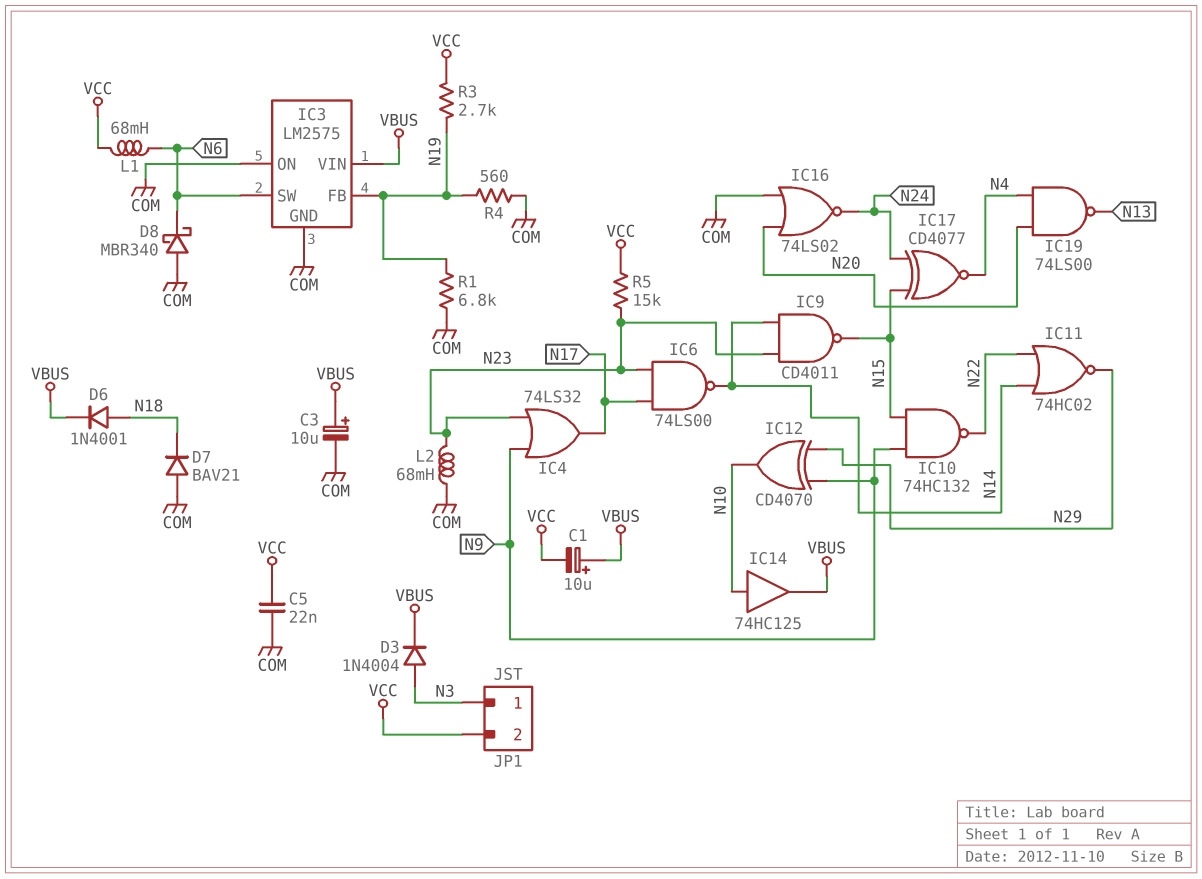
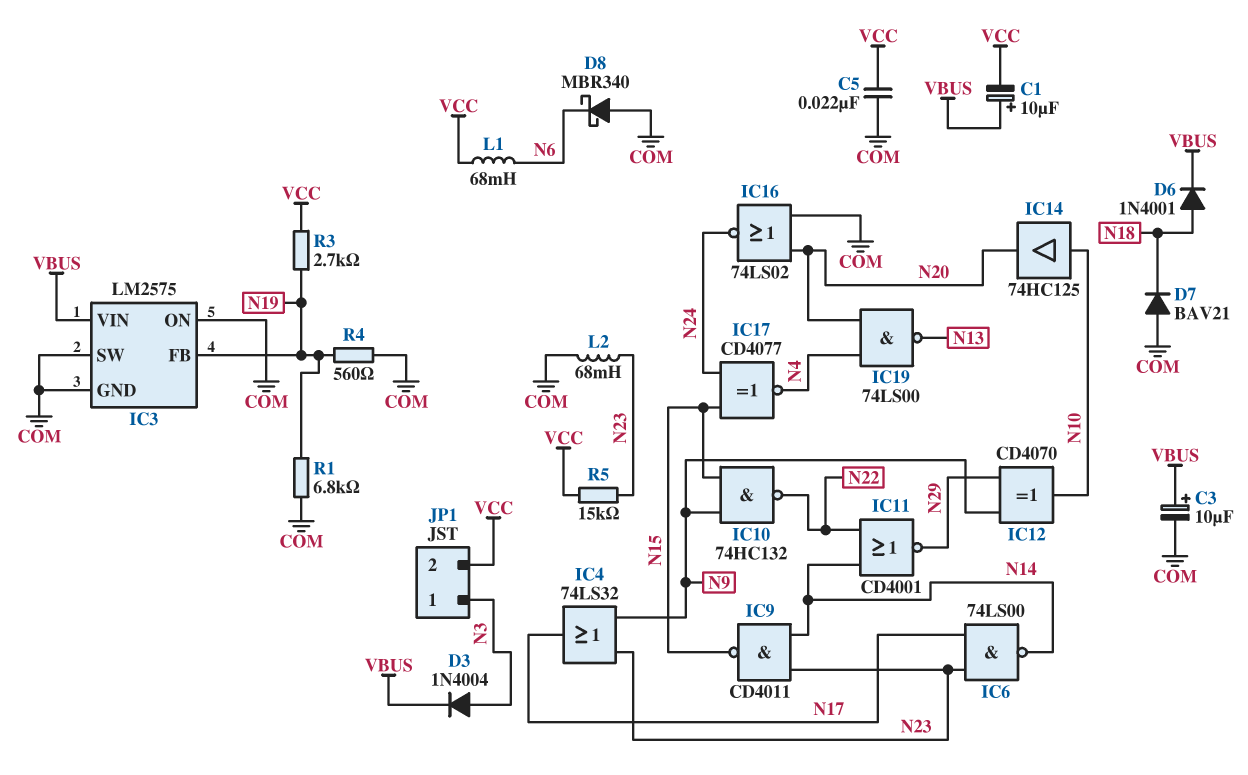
IC3 pin SW: N6 -> COM
IC11: NOR 74HC02 (in N14, in N22, out N29) -> NOR CD4001 (in N14, in N22, out N29)
IC14: buffer 74HC125 (in N10, out VBUS) -> buffer 74HC125 (in N10, out N20)

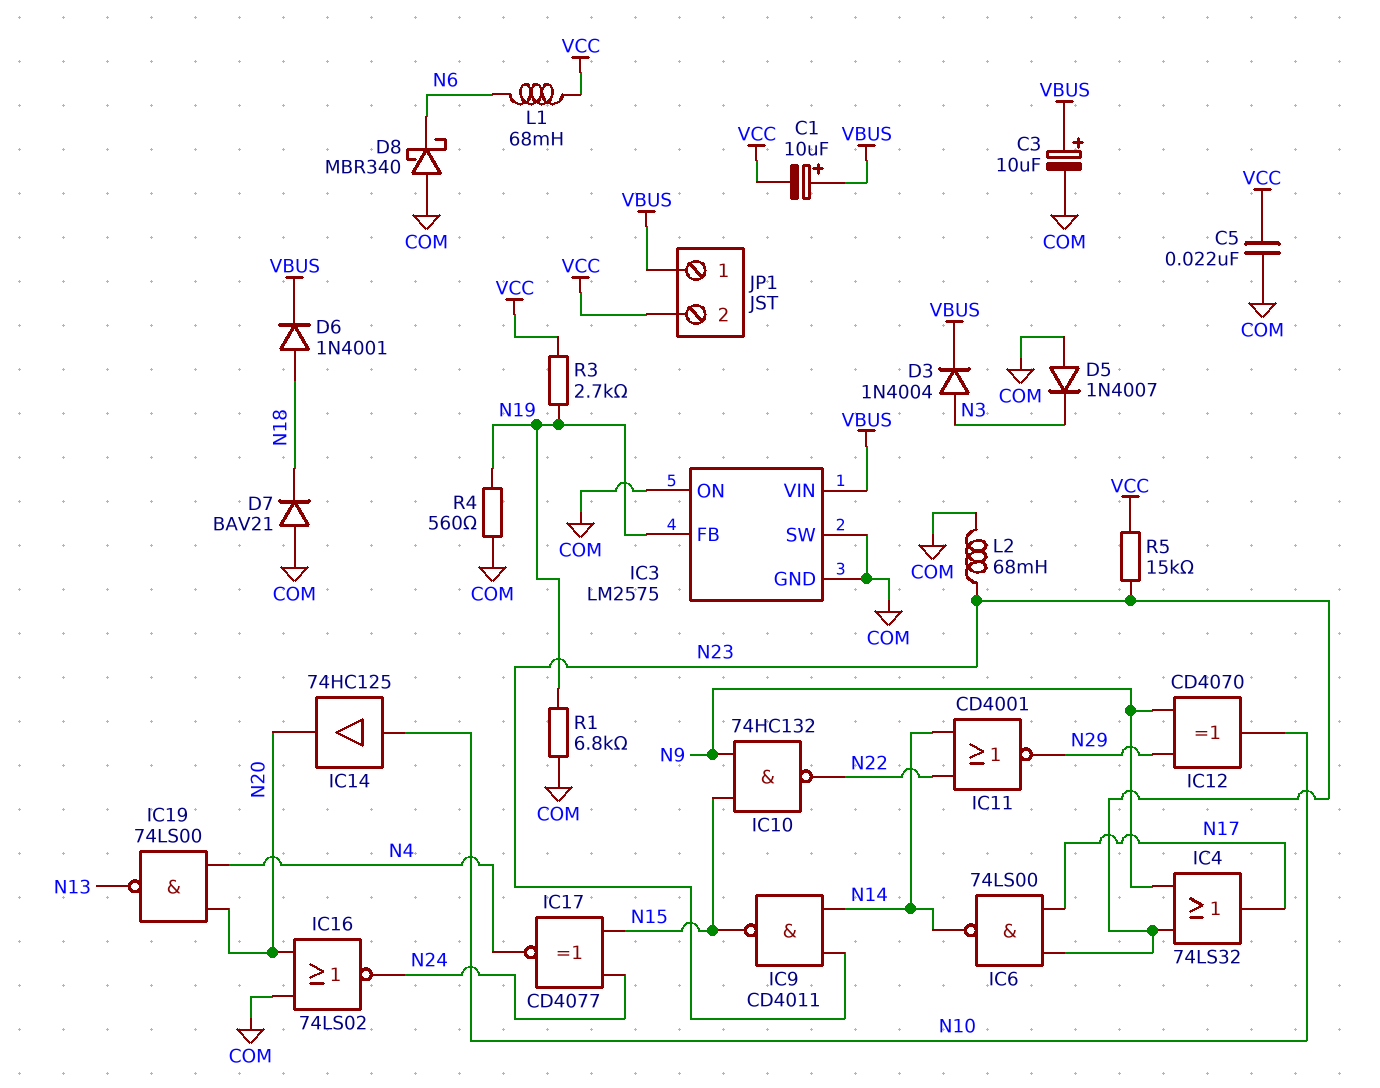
D5: none -> diode 1N4007 (A COM, K N3)
JP1 pin 1: N3 -> VBUS

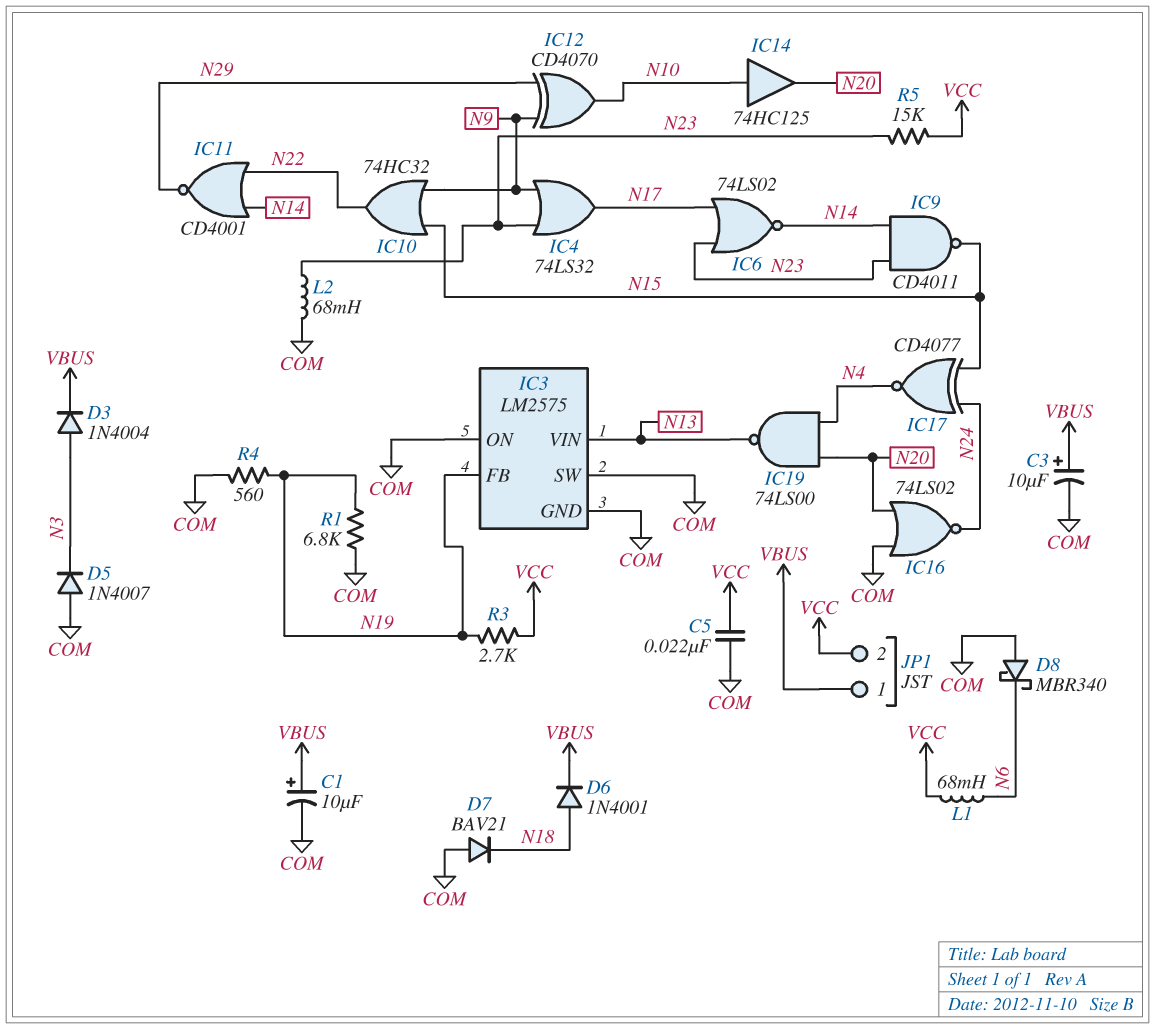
C1: 10uF (plus VBUS, minus VCC) -> 10uF (plus VBUS, minus COM)
IC3 pin VIN: VBUS -> N13
IC6: NAND 74LS00 (in N17, in N23, out N14) -> NOR 74LS02 (in N17, in N23, out N14)
IC10: NAND 74HC132 (in N9, in N15, out N22) -> OR 74HC32 (in N9, in N15, out N22)

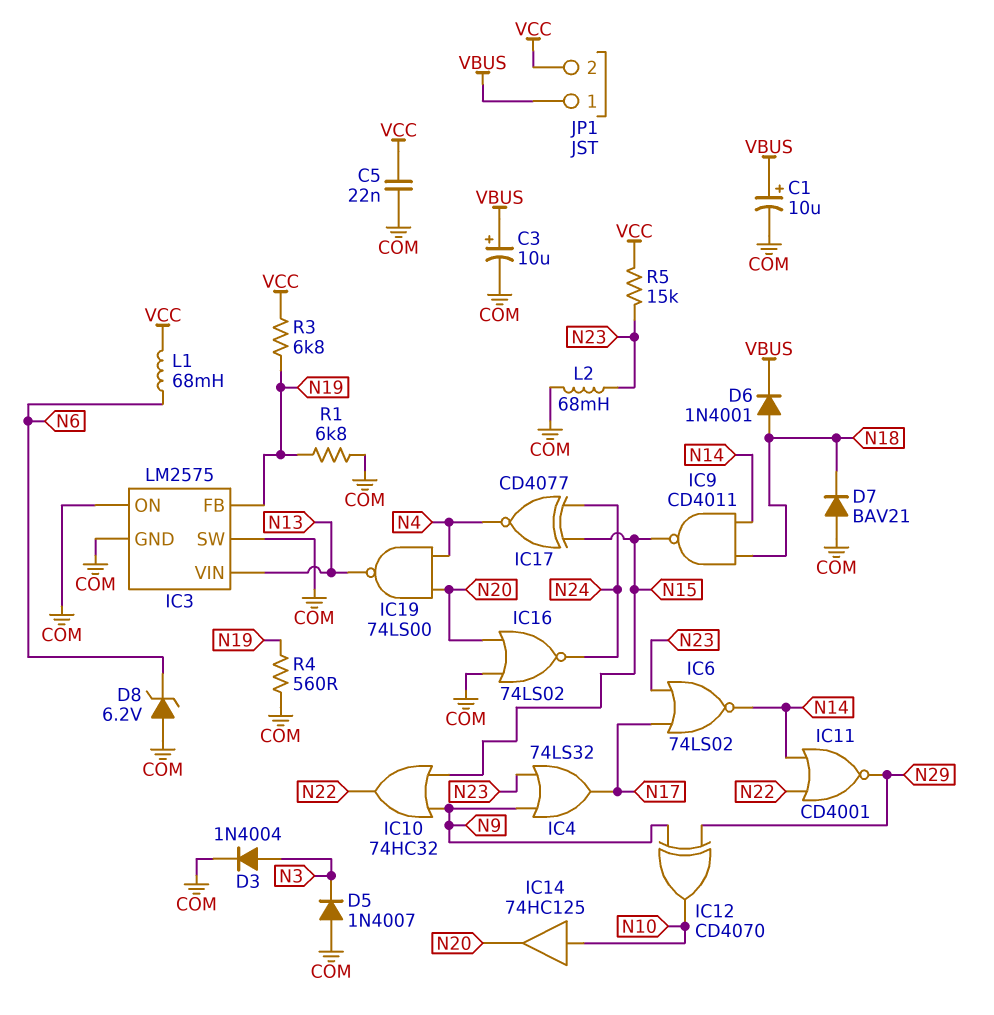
D3: diode 1N4004 (A N3, K VBUS) -> diode 1N4004 (A N3, K COM)
D8: schottky MBR340 (A COM, K N6) -> zener 6.2V (A COM, K N6)
IC9: NAND CD4011 (in N14, in N23, out N15) -> NAND CD4011 (in N14, in N18, out N15)
R3: 2.7k (N19, VCC) -> 6.8k (N19, VCC)

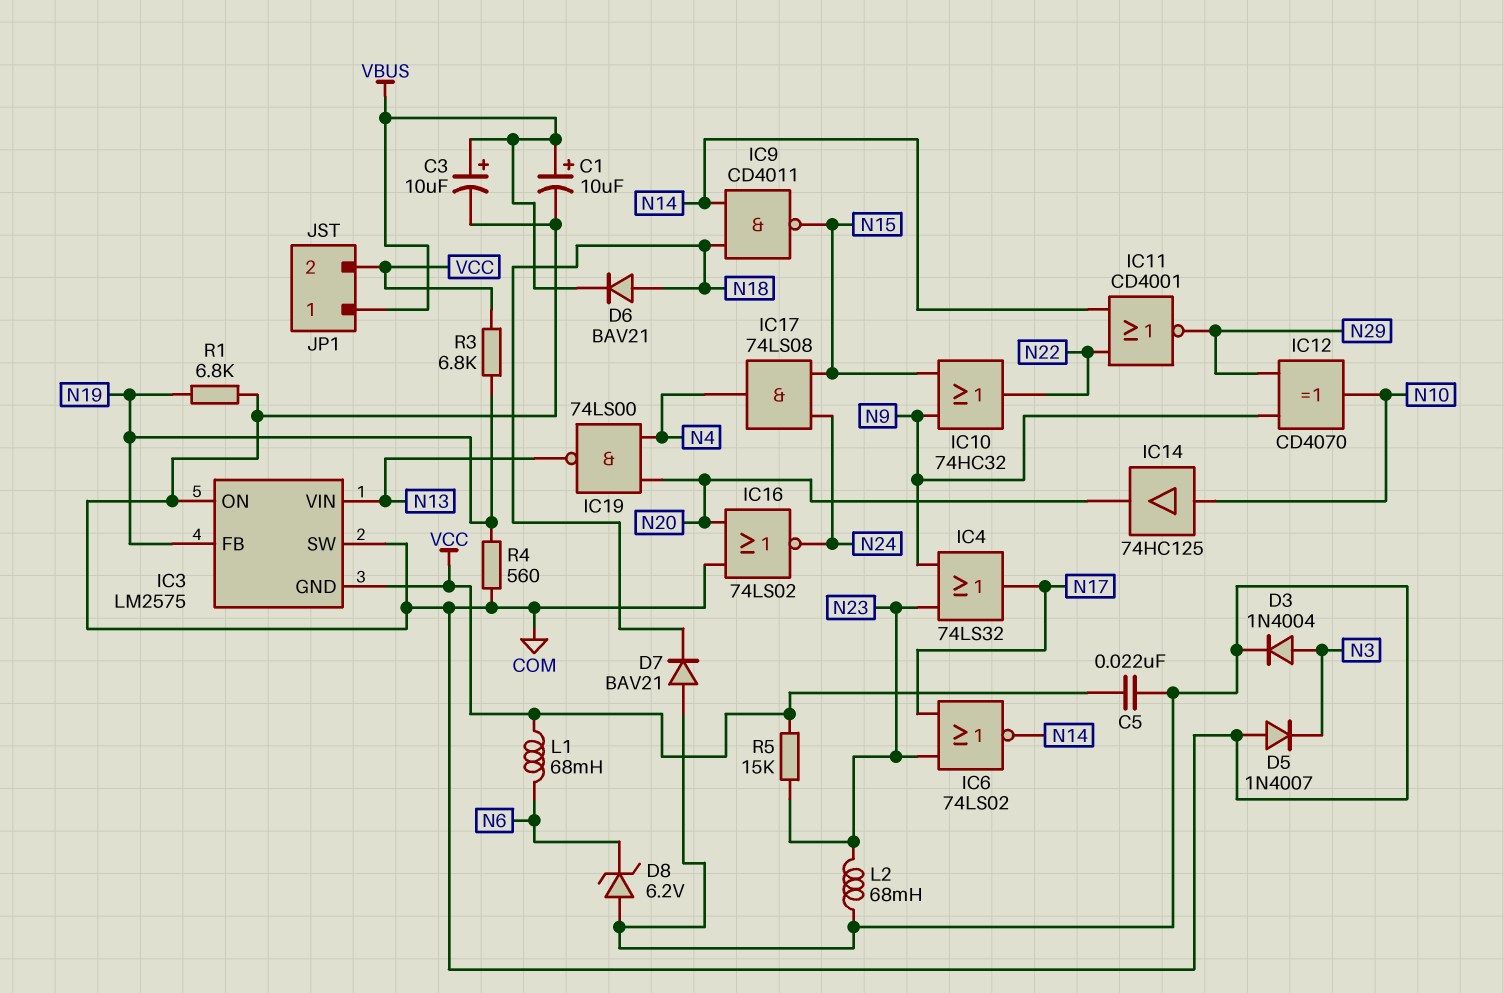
D6: diode 1N4001 (A N18, K VBUS) -> diode BAV21 (A N18, K VBUS)
IC3 pin GND: COM -> VCC
IC17: XNOR CD4077 (in N15, in N24, out N4) -> AND 74LS08 (in N15, in N24, out N4)

